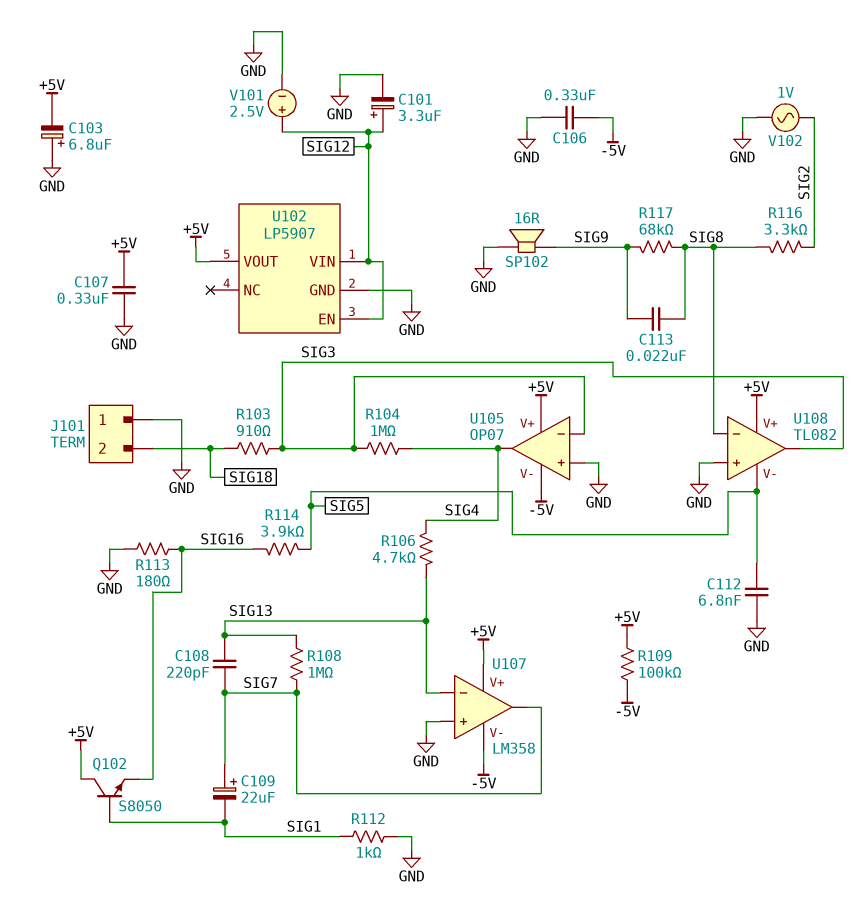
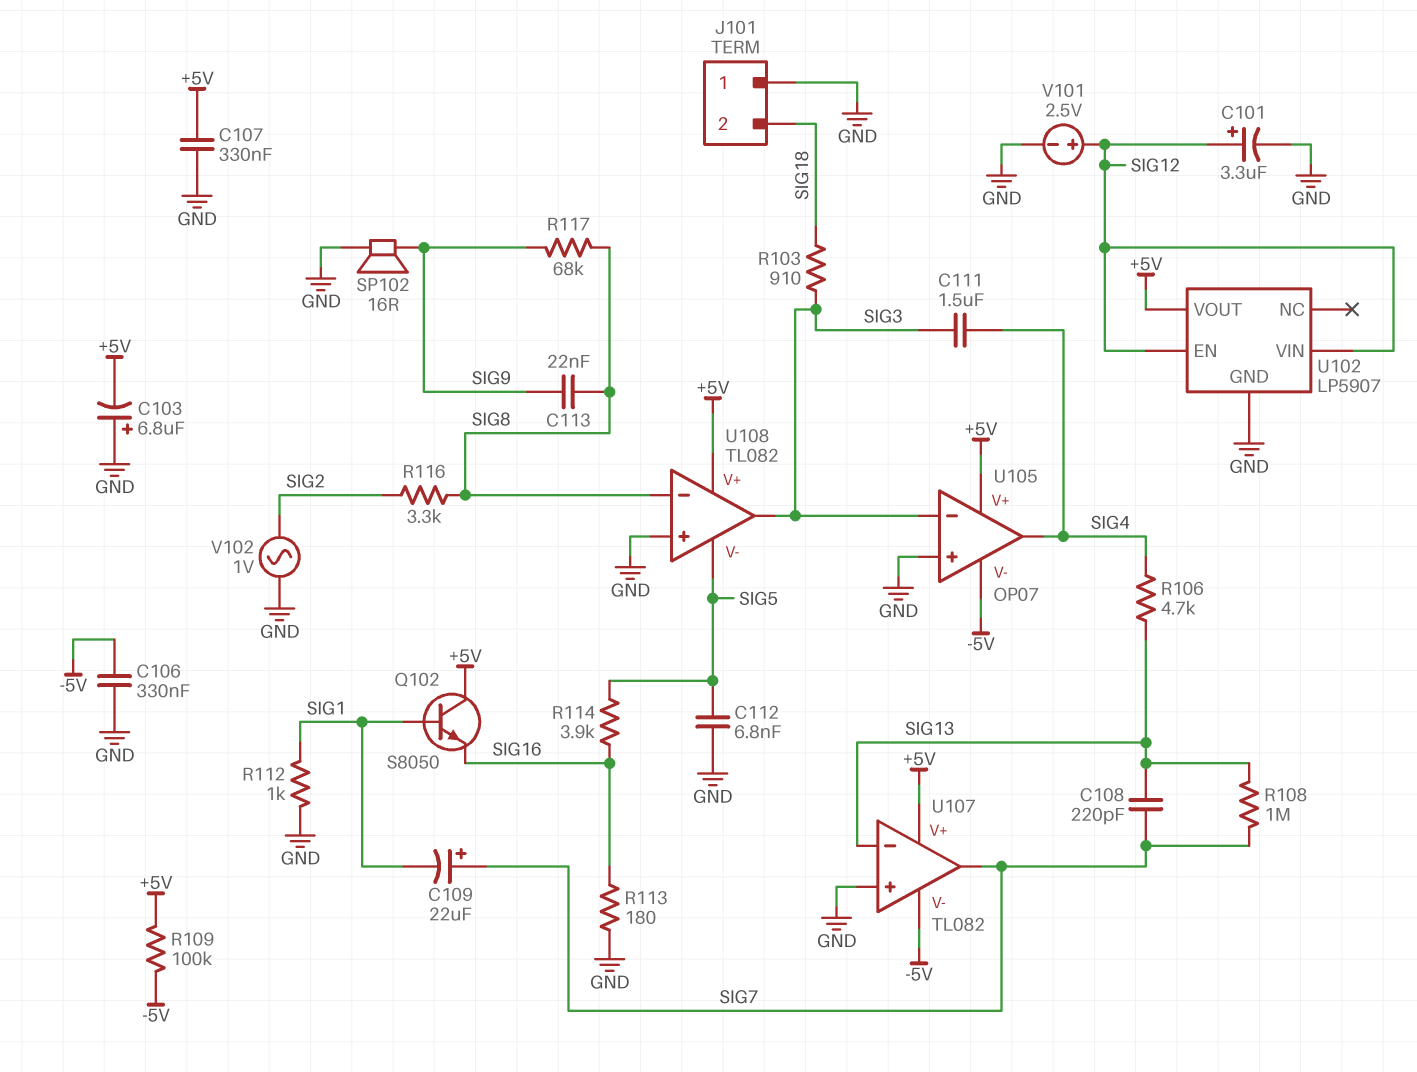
C111: none -> 1.5uF (SIG3, SIG4)
R104: 1M (SIG3, SIG4) -> none
U107: LM358 -> TL082

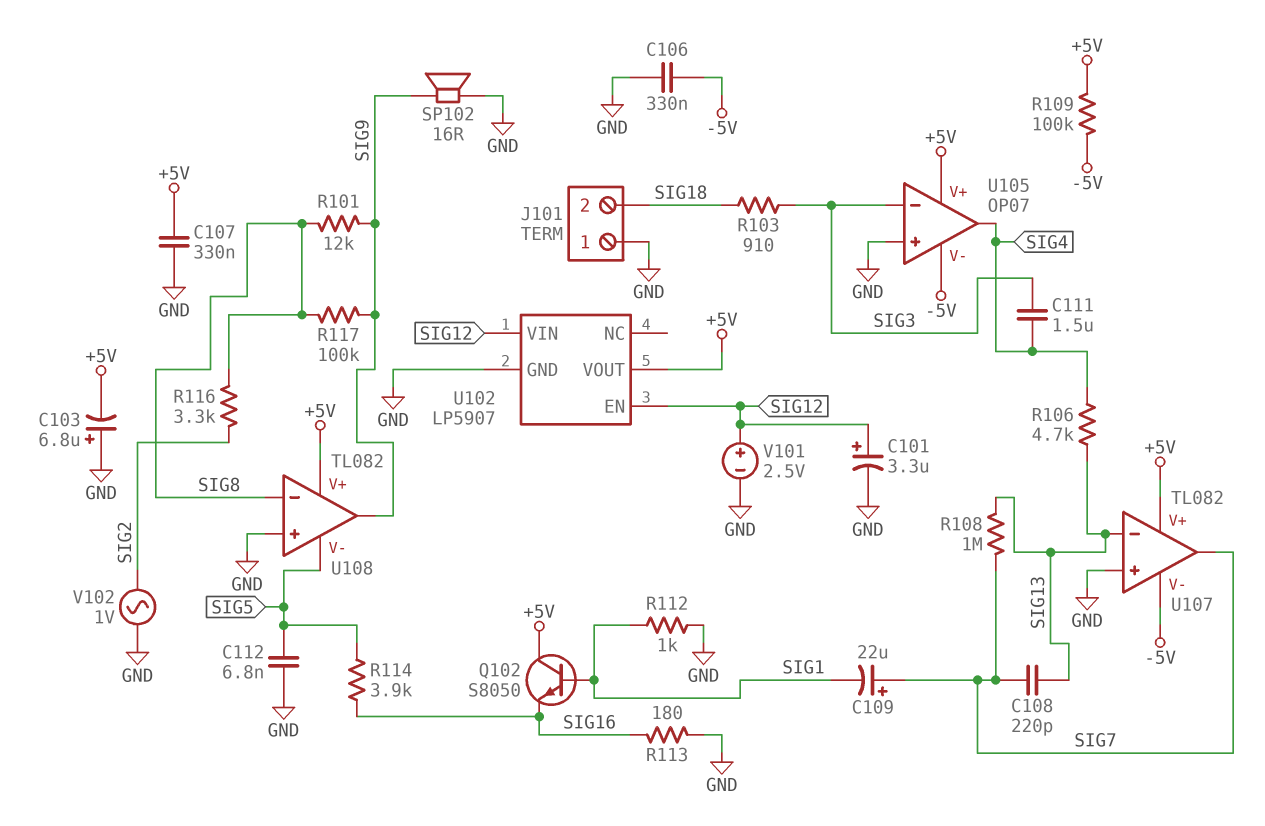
C113: 22nF (SIG8, SIG9) -> none
R101: none -> 12k (SIG8, SIG9)
R117: 68k (SIG8, SIG9) -> 100k (SIG8, SIG9)
U108 pin out: SIG3 -> SIG9

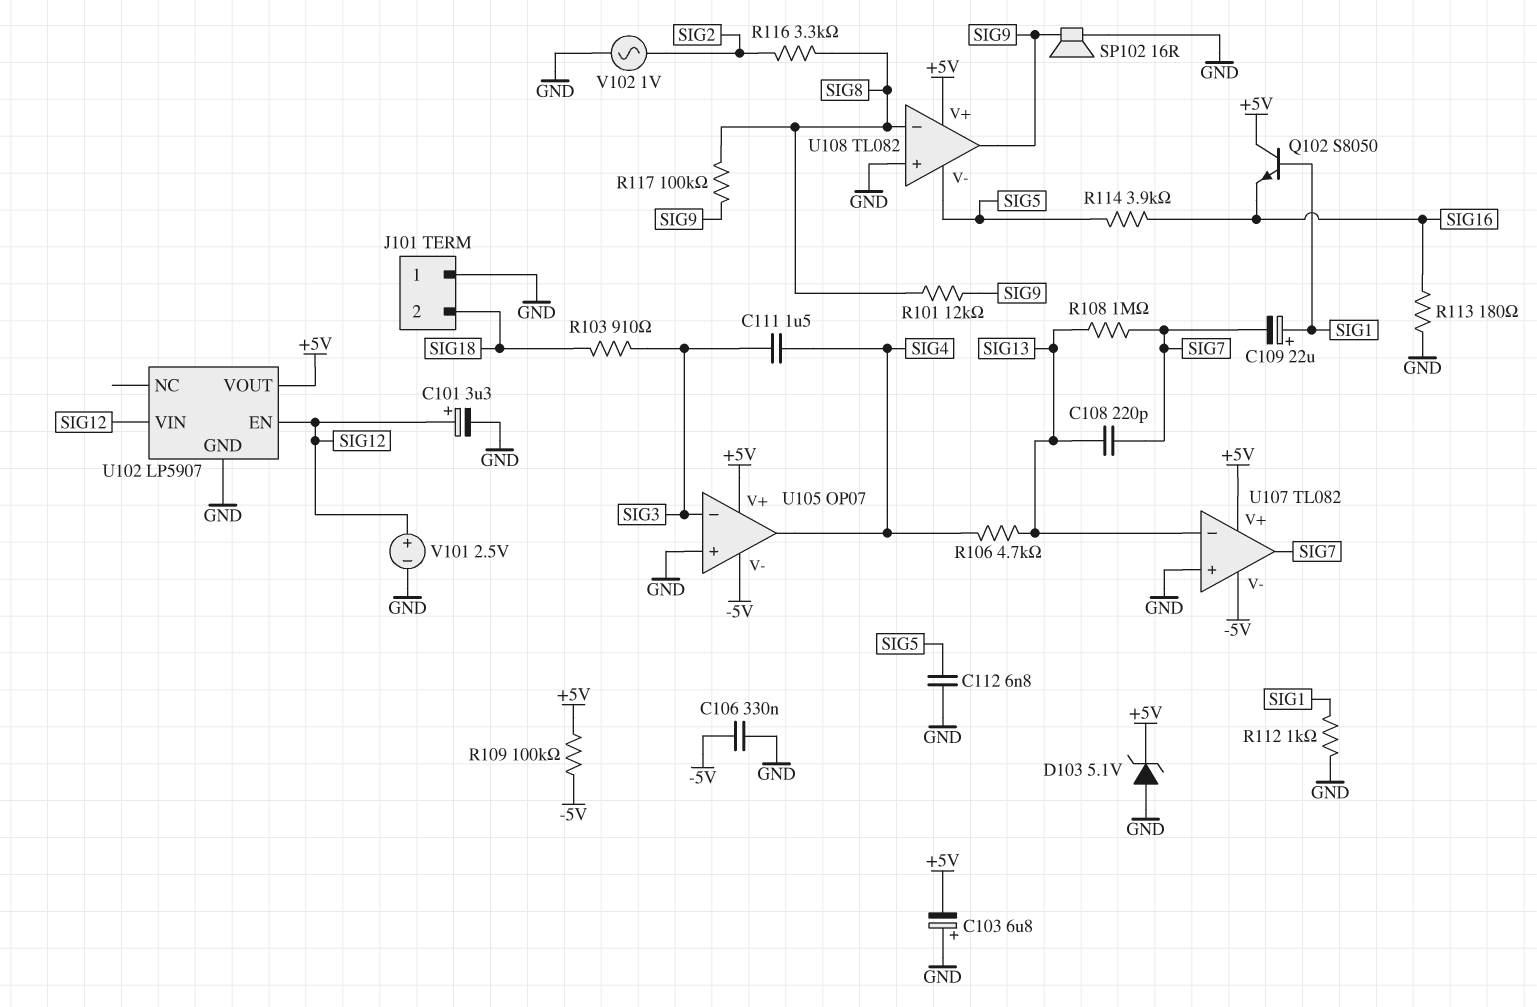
C107: 330nF (+5V, GND) -> none
C109: 22uF (plus SIG7, minus SIG1) -> 22uF (plus SIG1, minus SIG7)
D103: none -> zener 5.1V (A GND, K +5V)

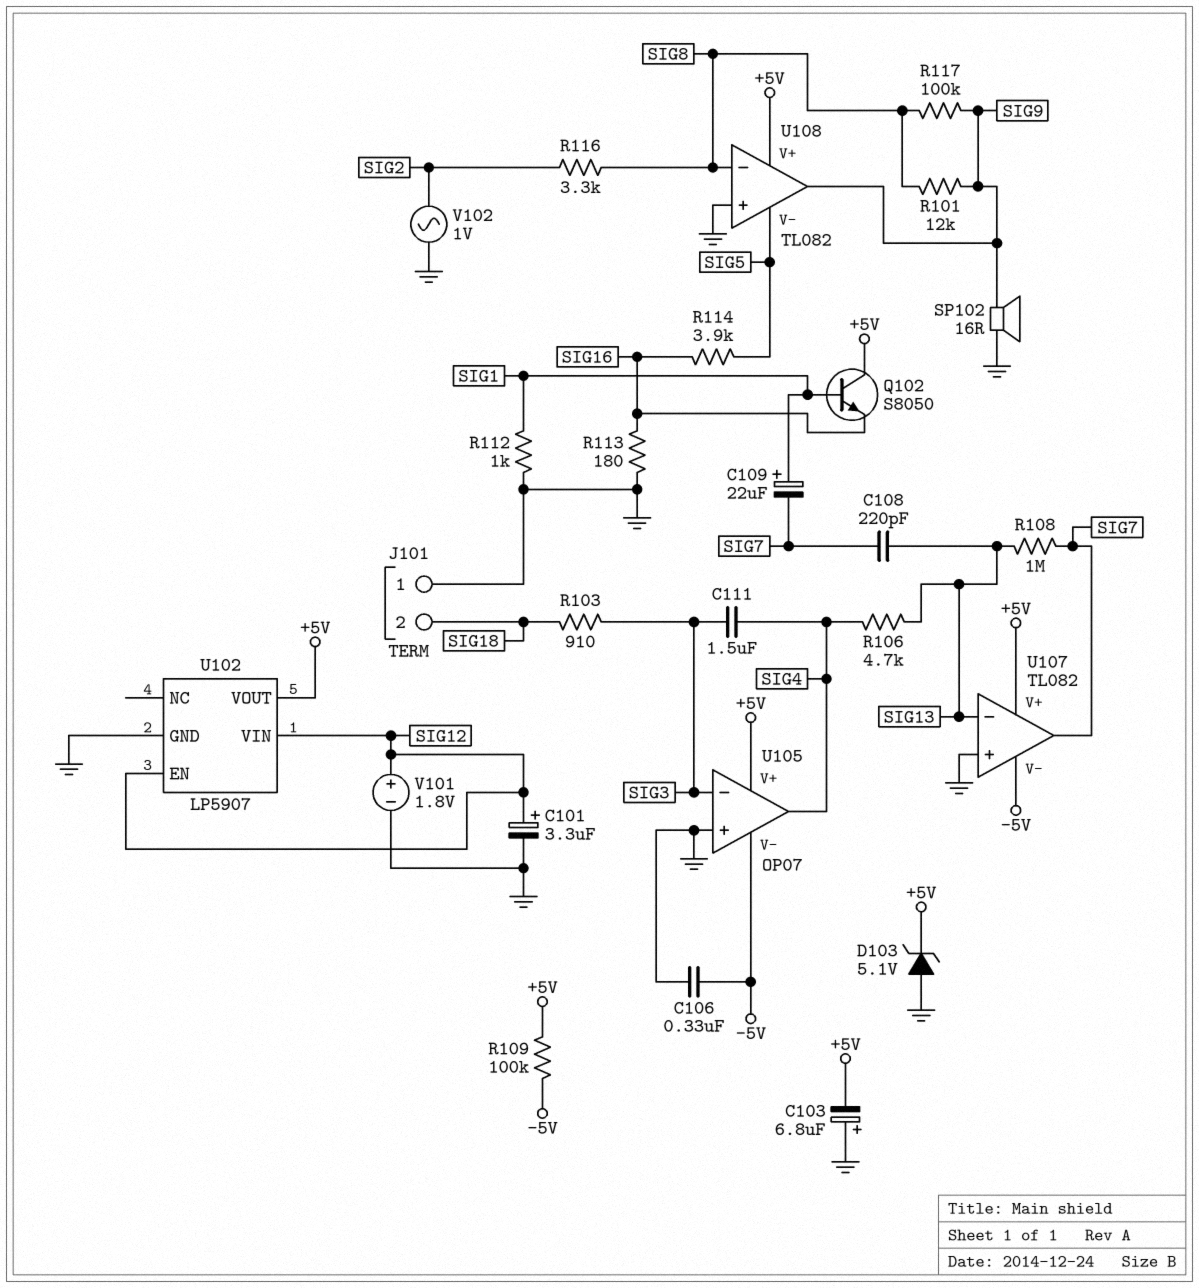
C112: 6.8nF (GND, SIG5) -> none
V101: 2.5V (plus SIG12, minus GND) -> 1.8V (plus SIG12, minus GND)

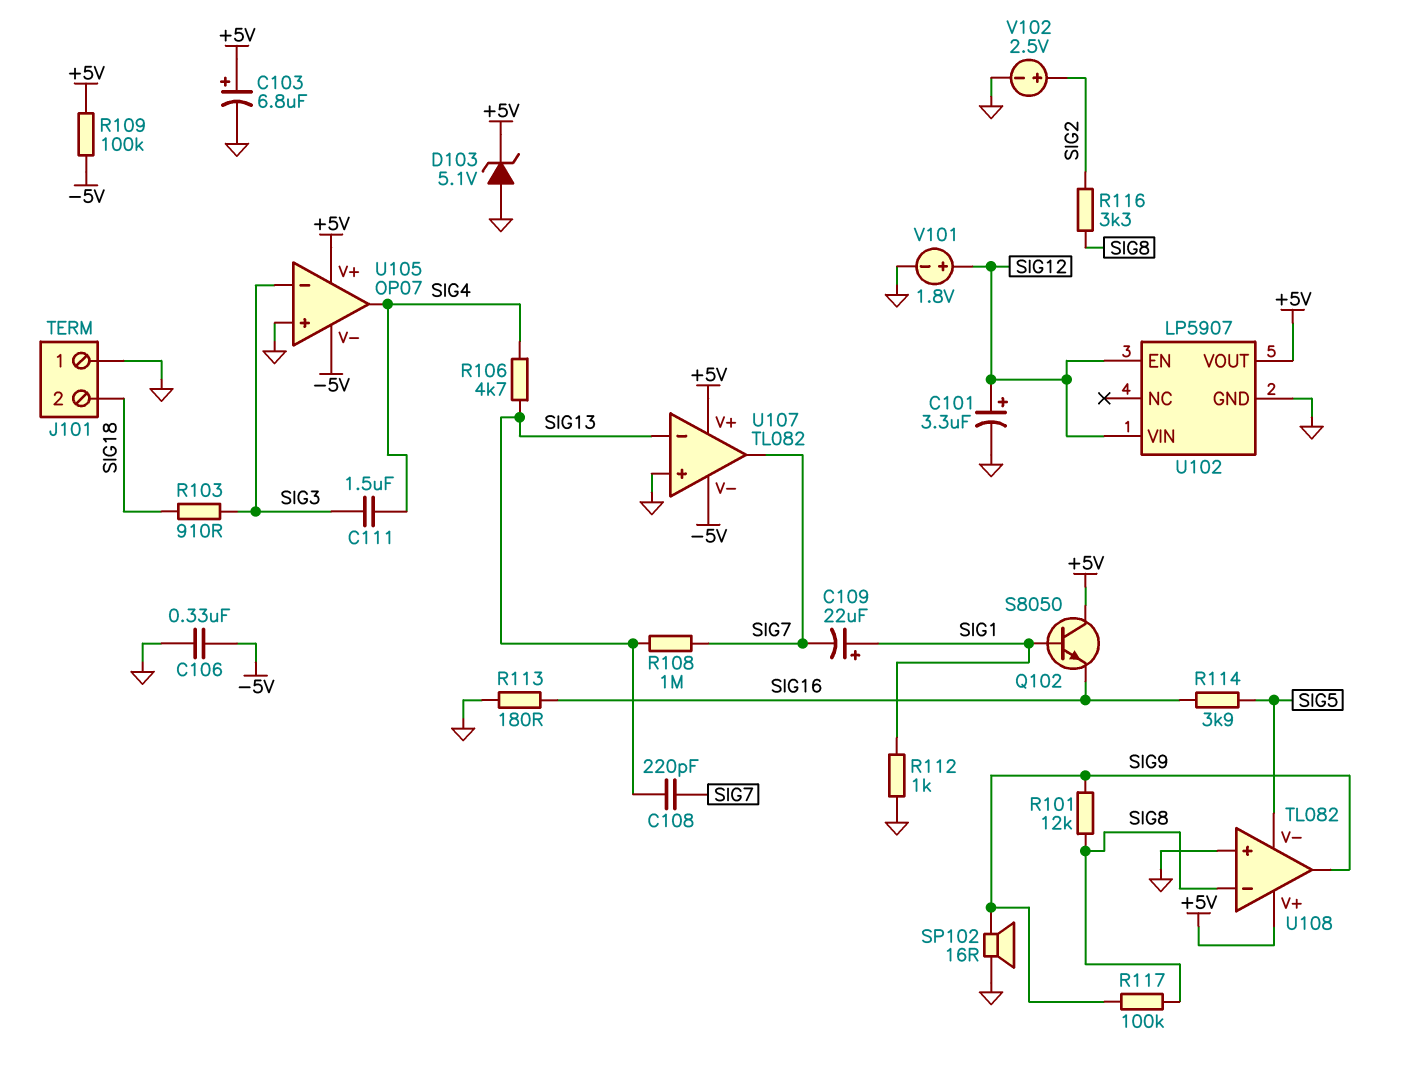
C103: 6.8uF (plus GND, minus +5V) -> 6.8uF (plus +5V, minus GND)
V102: AC 1V (GND, SIG2) -> 2.5V (plus SIG2, minus GND)

